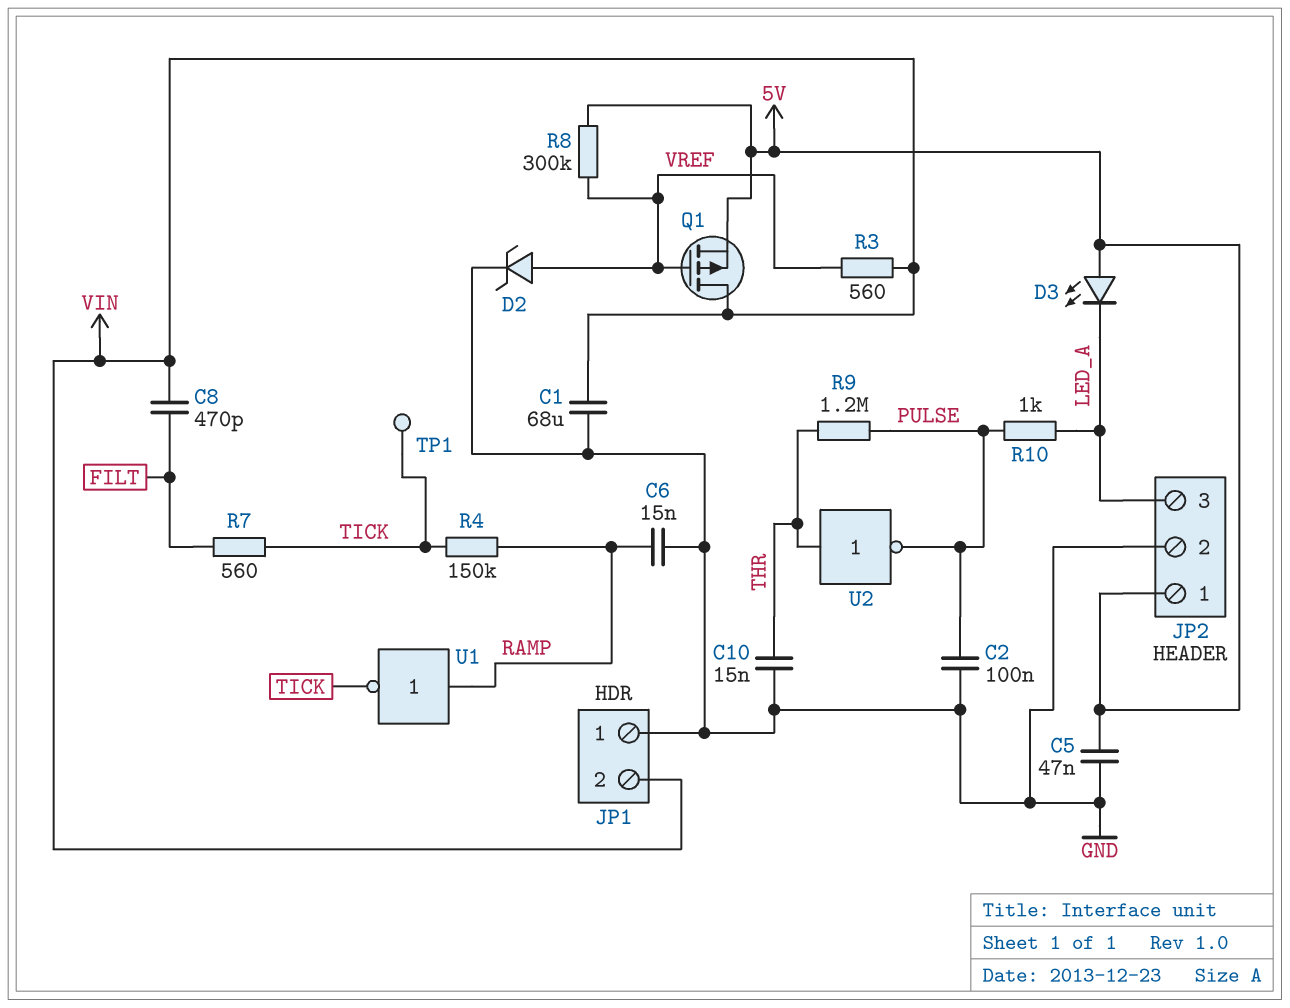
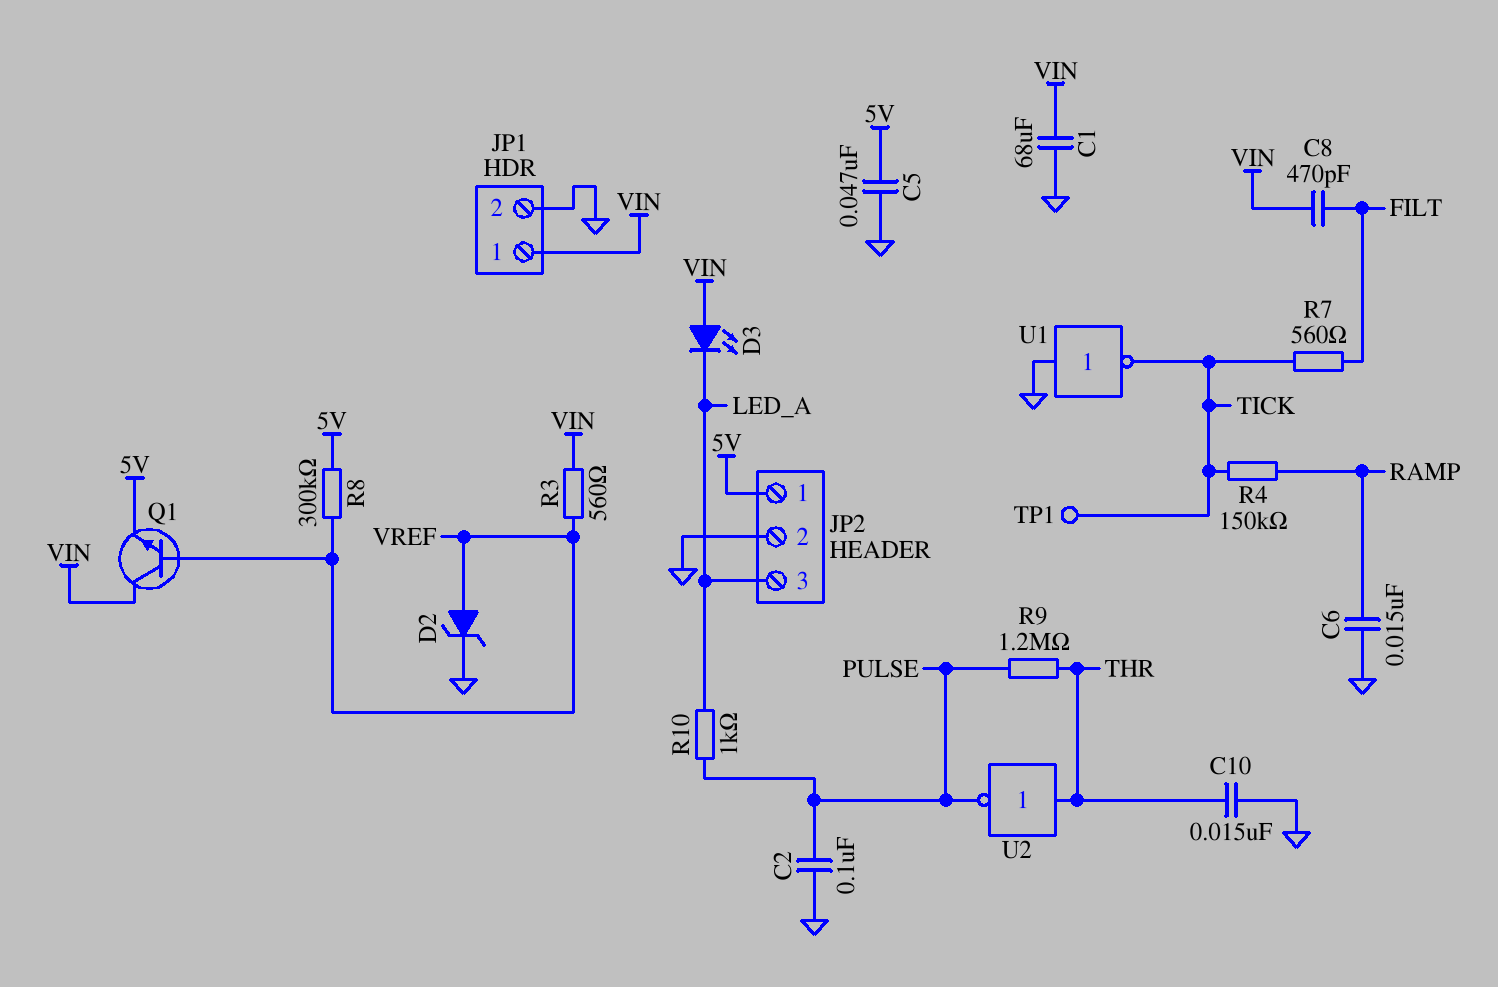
D3: LED (A 5V, K LED_A) -> LED (A VIN, K LED_A)
JP1 pin 1: GND -> VIN
JP1 pin 2: VIN -> GND
Q1: PMOS (G VREF, D VIN, S 5V) -> NPN (B VREF, C VIN, E 5V)
U1: NOT (in RAMP, out TICK) -> NOT (in GND, out TICK)

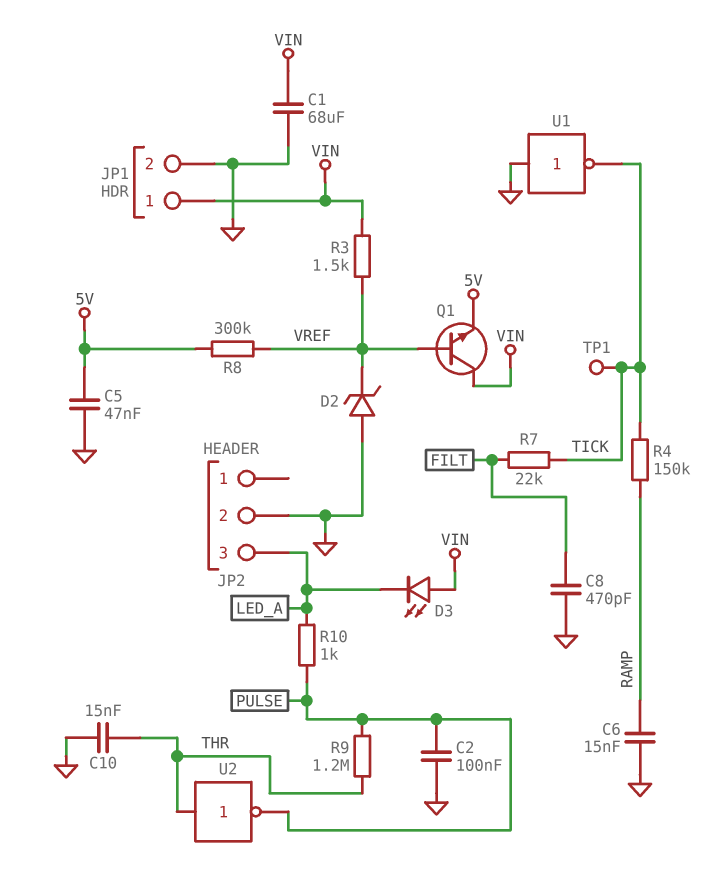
C8: 470pF (FILT, VIN) -> 470pF (FILT, GND)
D2: zener (A VREF, K GND) -> zener (A GND, K VREF)
JP2 pin 1: 5V -> none
R3: 560 (VIN, VREF) -> 1.5k (VIN, VREF)
R7: 560 (FILT, TICK) -> 22k (FILT, TICK)

